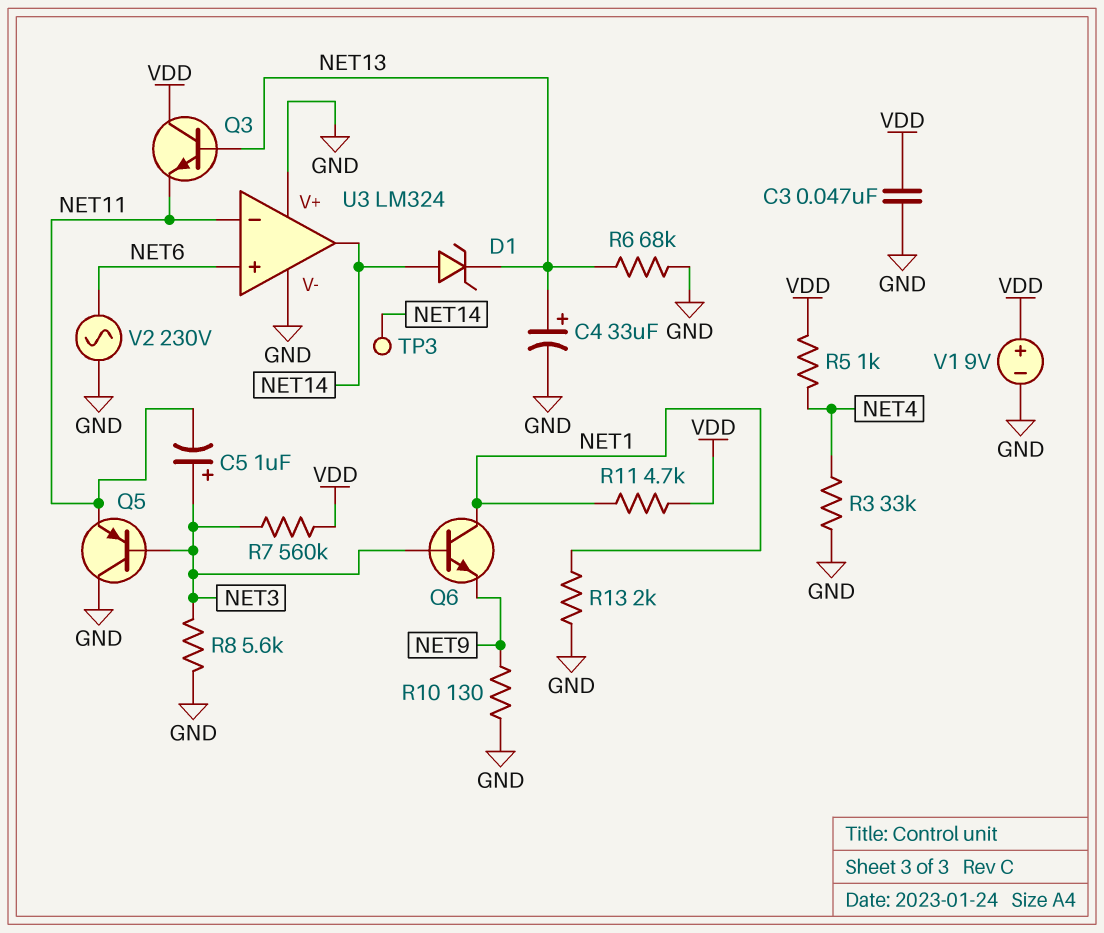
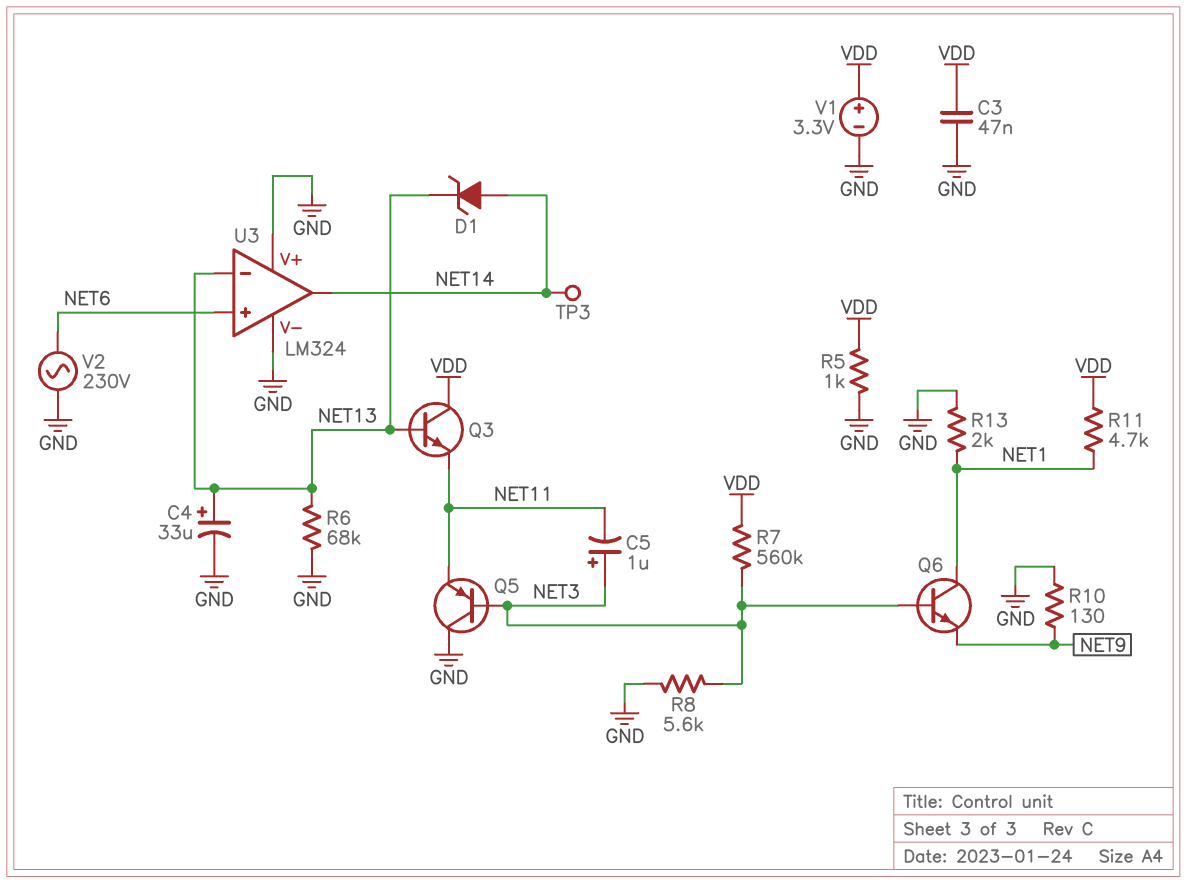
R3: 33k (GND, NET4) -> none
R5: 1k (NET4, VDD) -> 1k (GND, VDD)
U3 pin in-: NET11 -> NET13
V1: 9V (plus VDD, minus GND) -> 3.3V (plus VDD, minus GND)

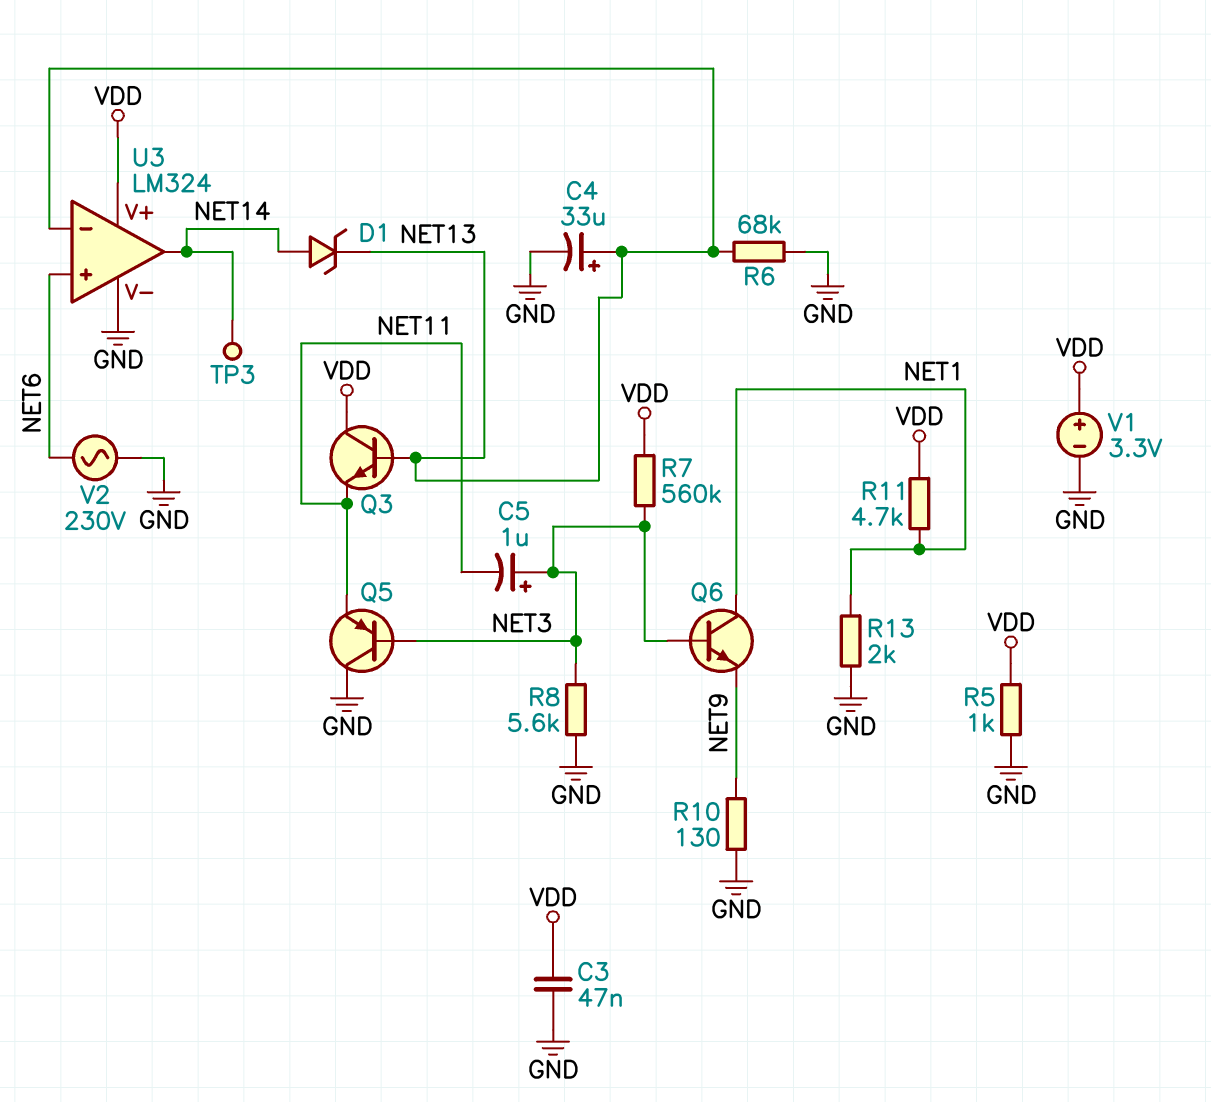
U3 pin V+: GND -> VDD

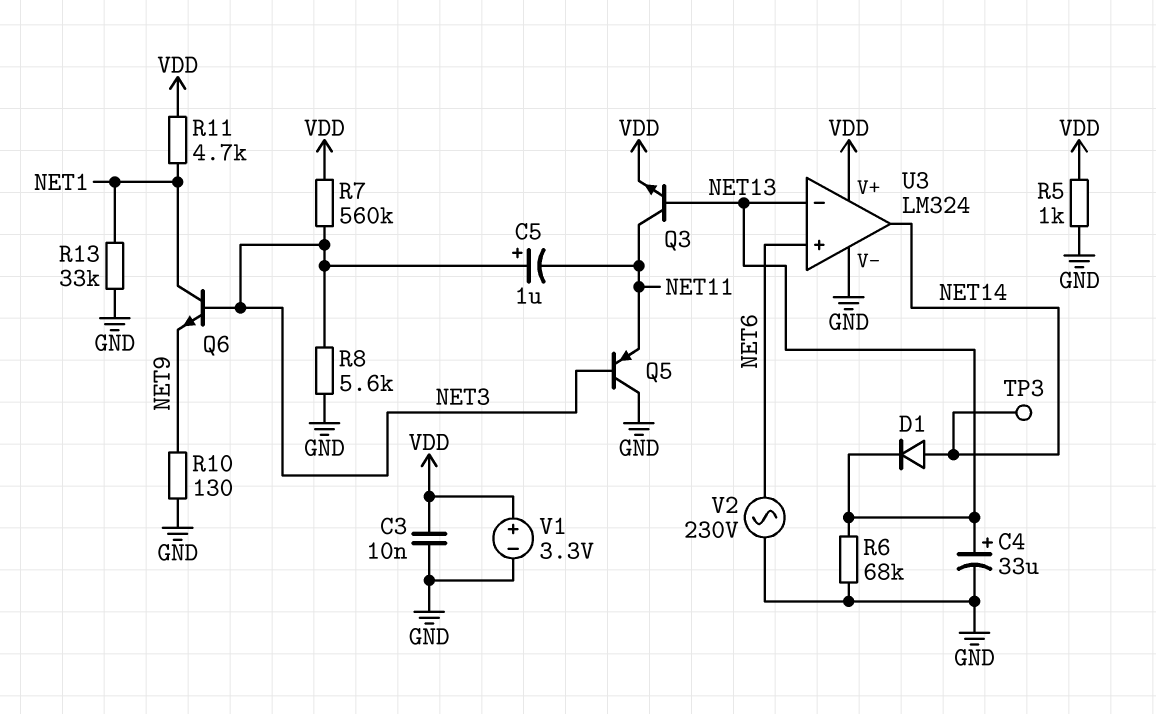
C3: 47nF (GND, VDD) -> 10nF (GND, VDD)
D1: zener (A NET14, K NET13) -> diode (A NET14, K NET13)
Q3: NPN (B NET13, C VDD, E NET11) -> NPN (B NET13, C NET11, E VDD)
R13: 2k (GND, NET1) -> 33k (GND, NET1)

